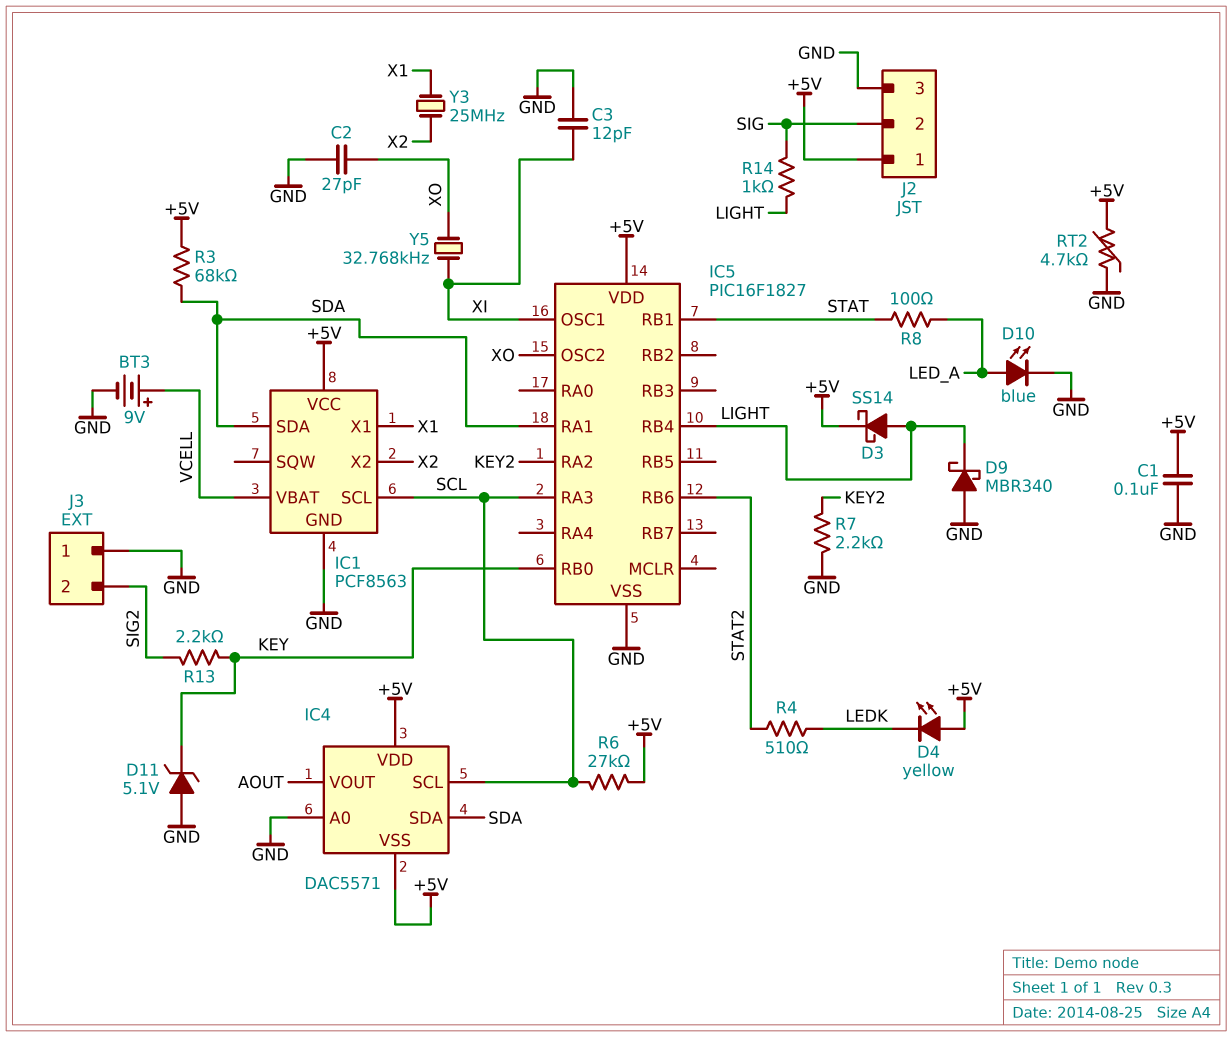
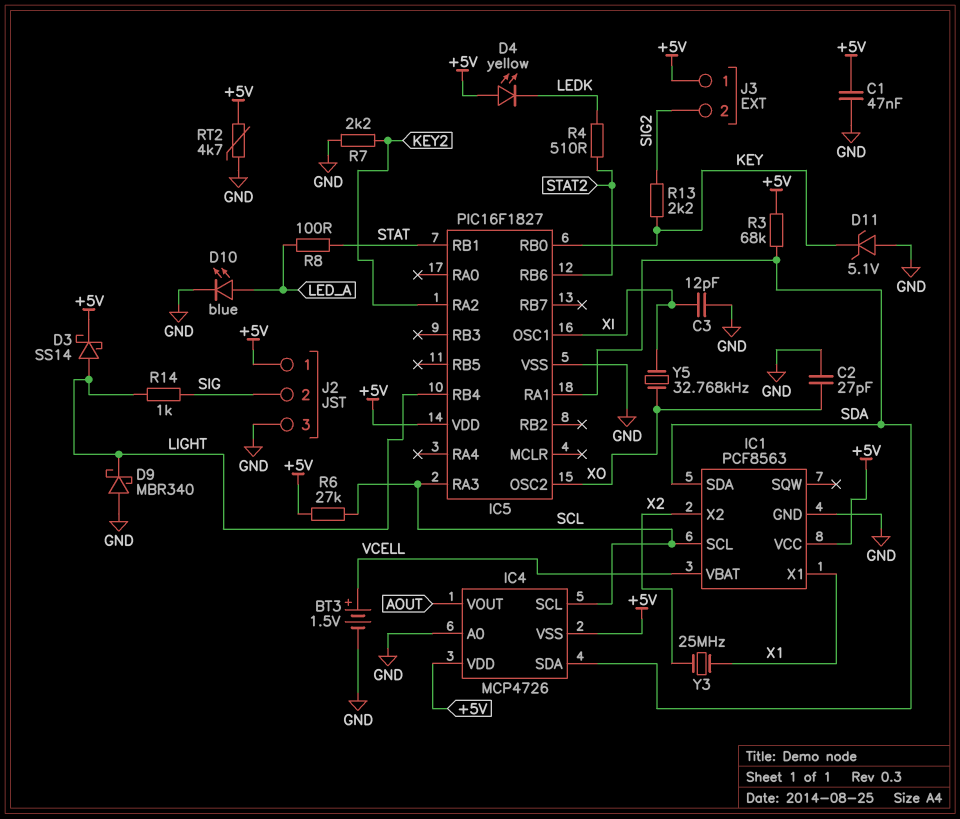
BT3: 9V (plus VCELL, minus GND) -> 1.5V (plus VCELL, minus GND)
C1: 100nF (+5V, GND) -> 47nF (+5V, GND)
IC4: DAC5571 -> MCP4726
J3 pin 1: GND -> +5V

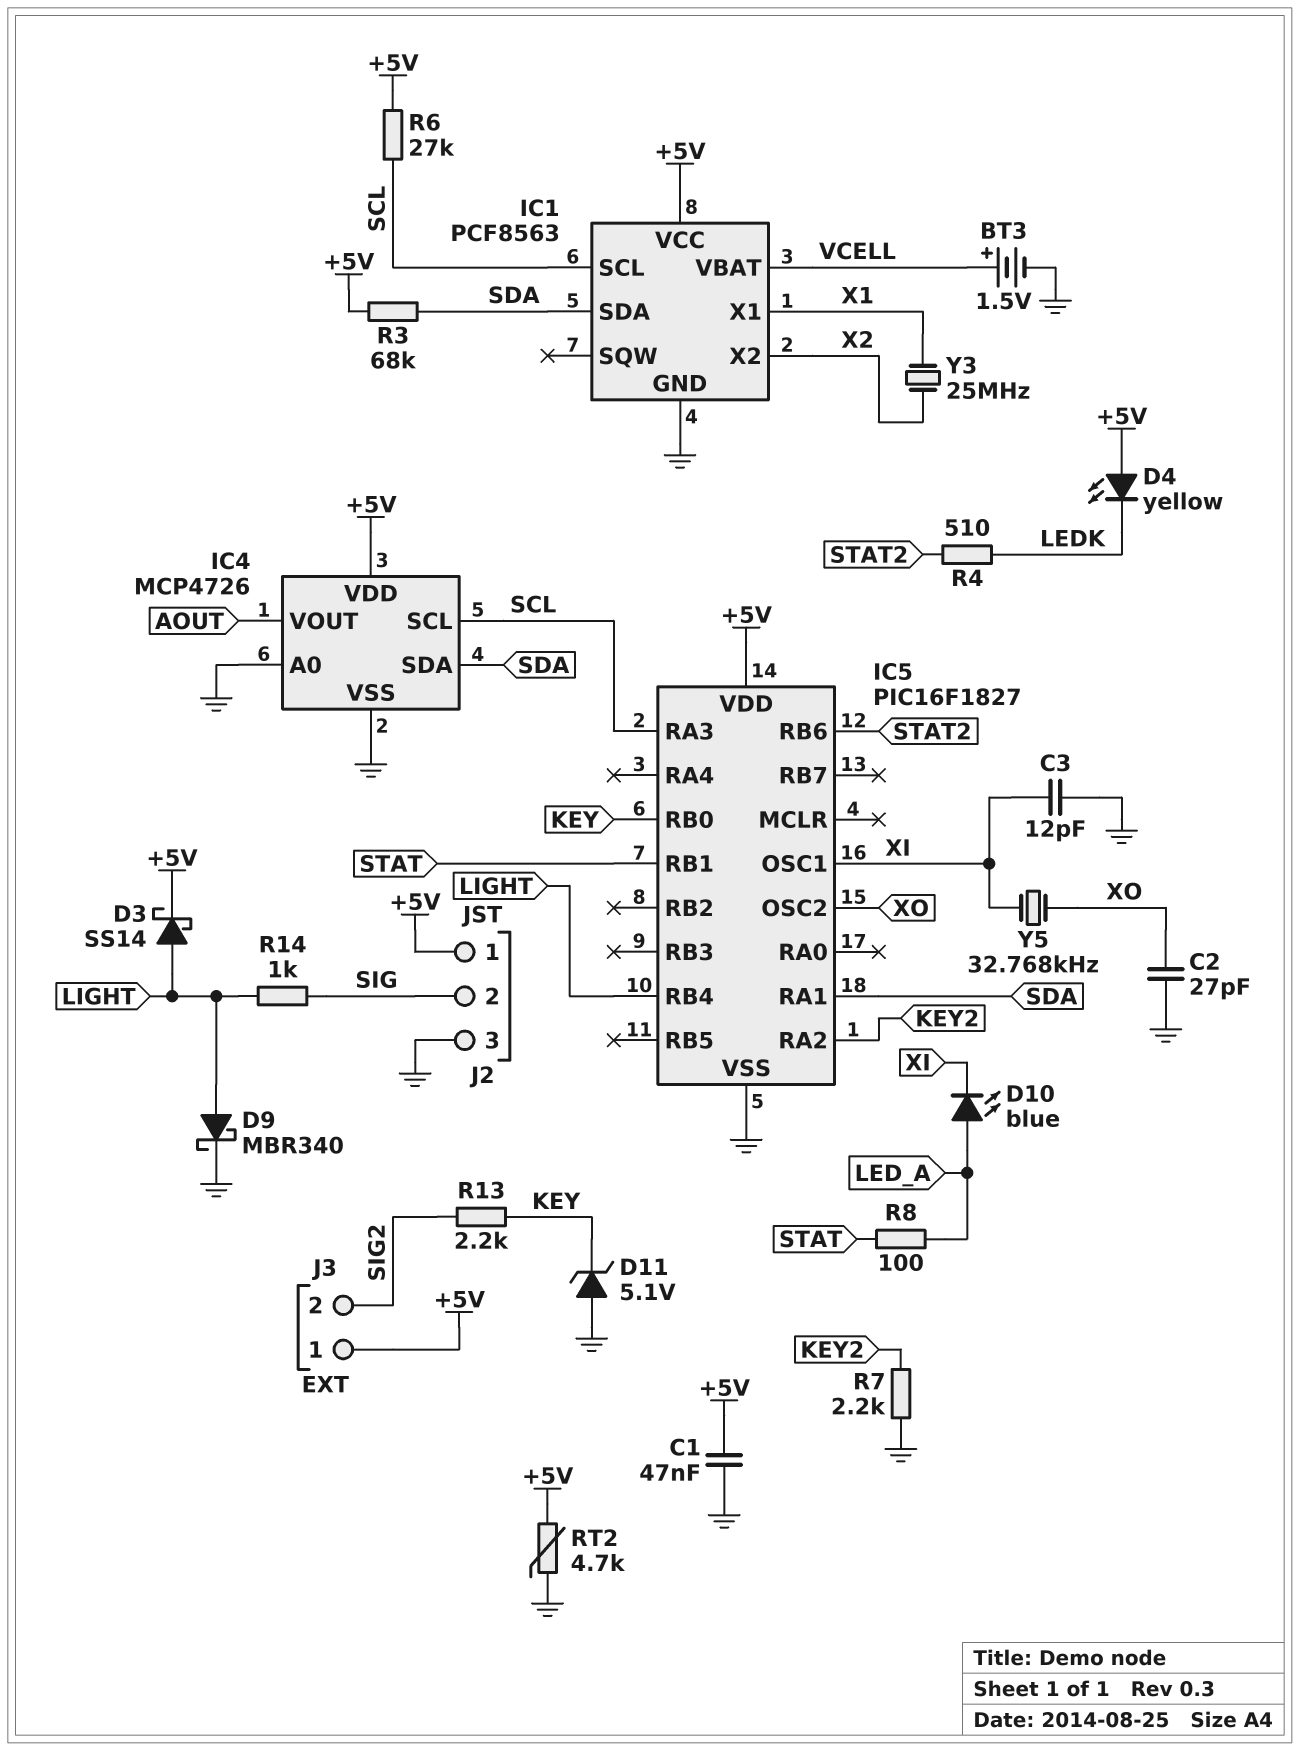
D9: schottky MBR340 (A GND, K LIGHT) -> schottky MBR340 (A LIGHT, K GND)
D10: LED blue (A LED_A, K GND) -> LED blue (A LED_A, K XI)
IC4 pin VSS: +5V -> GND

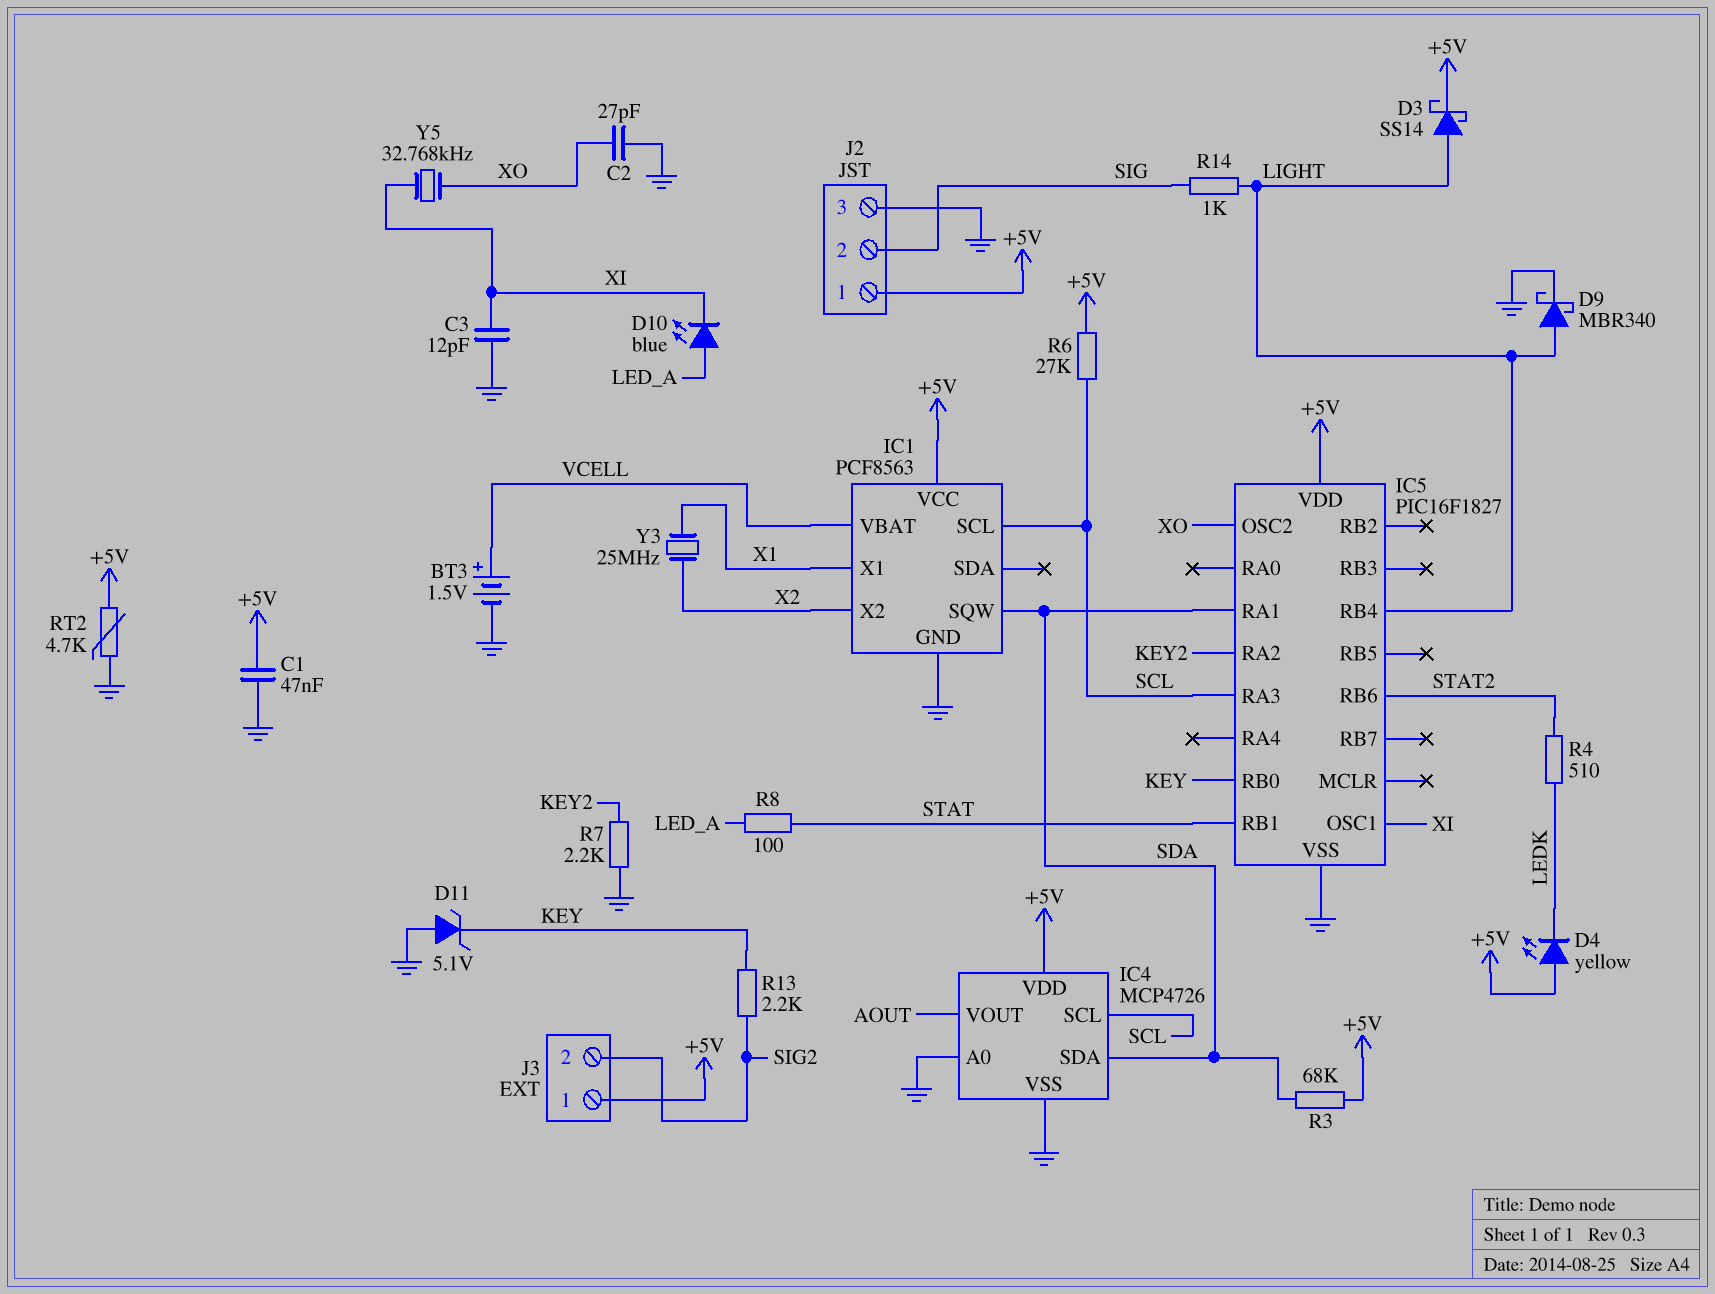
IC1 pin SDA: SDA -> none
IC1 pin SQW: none -> SDA

